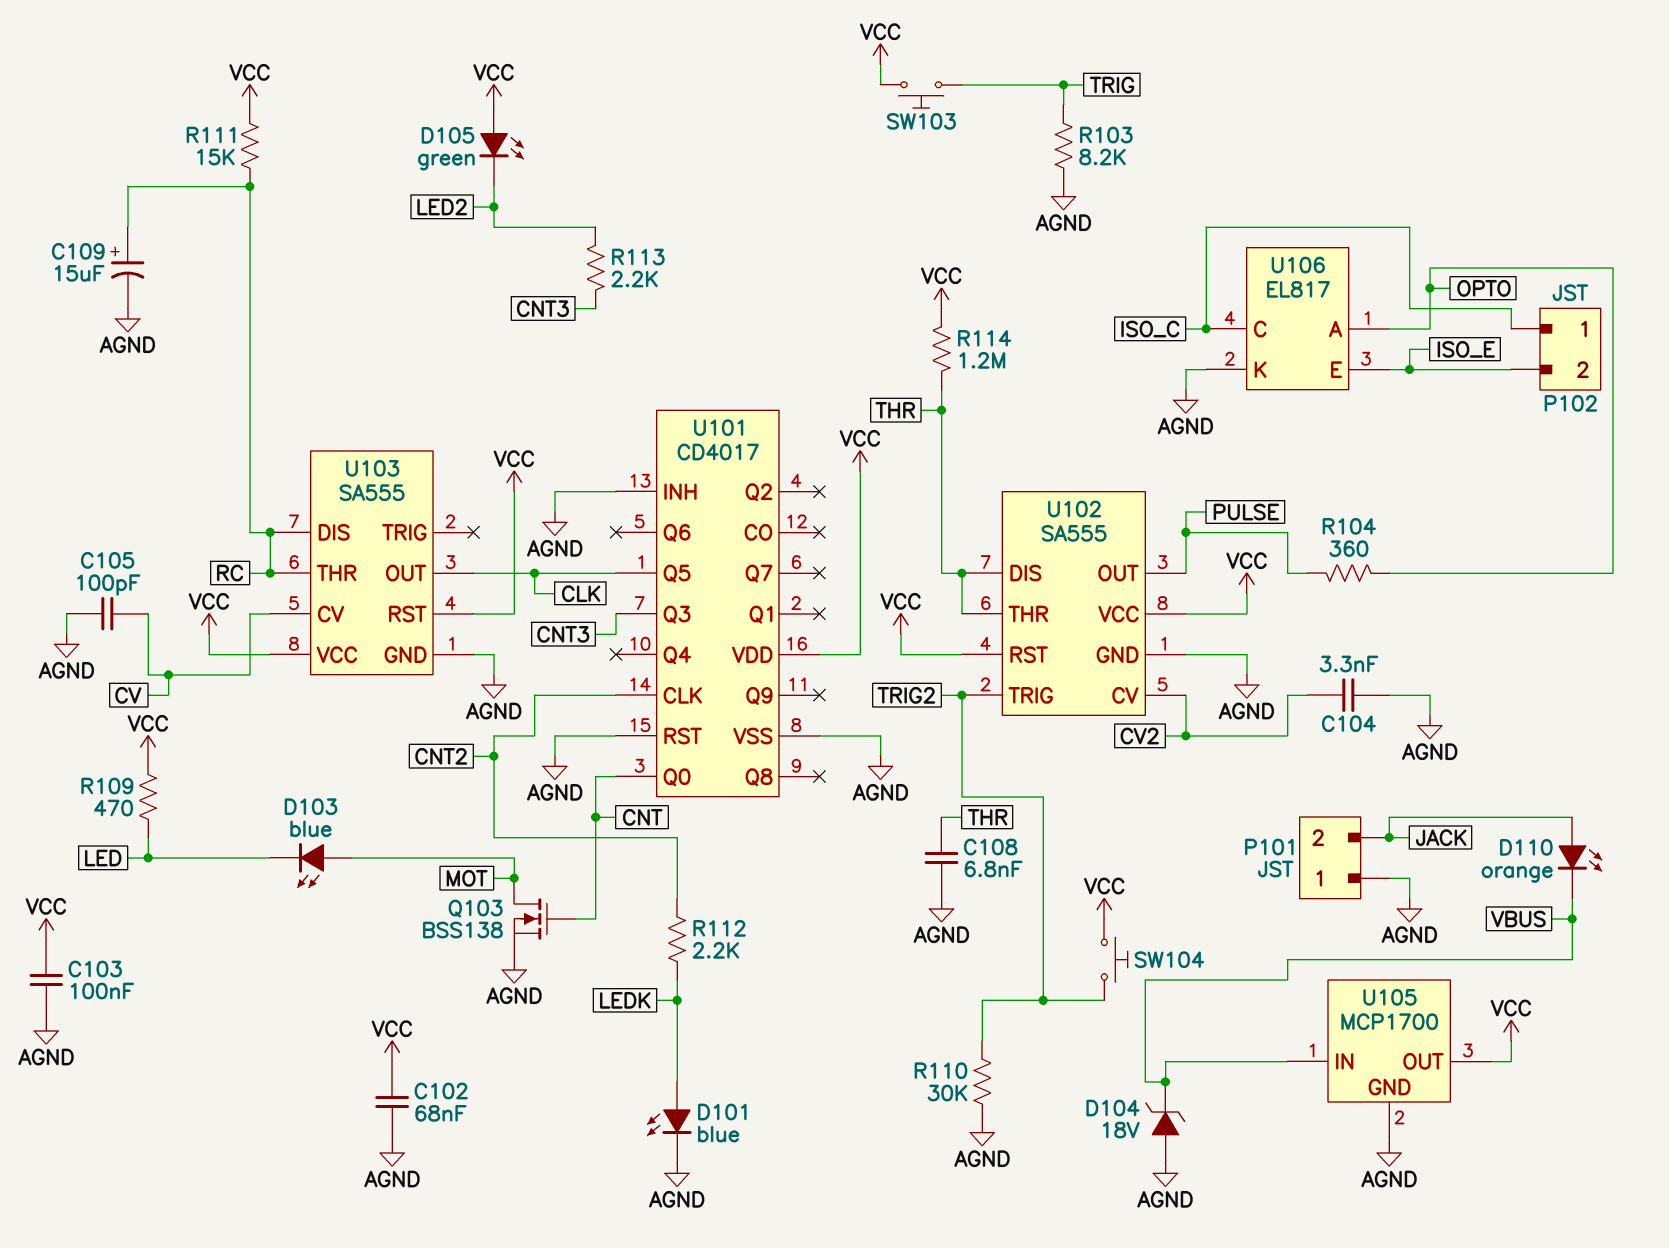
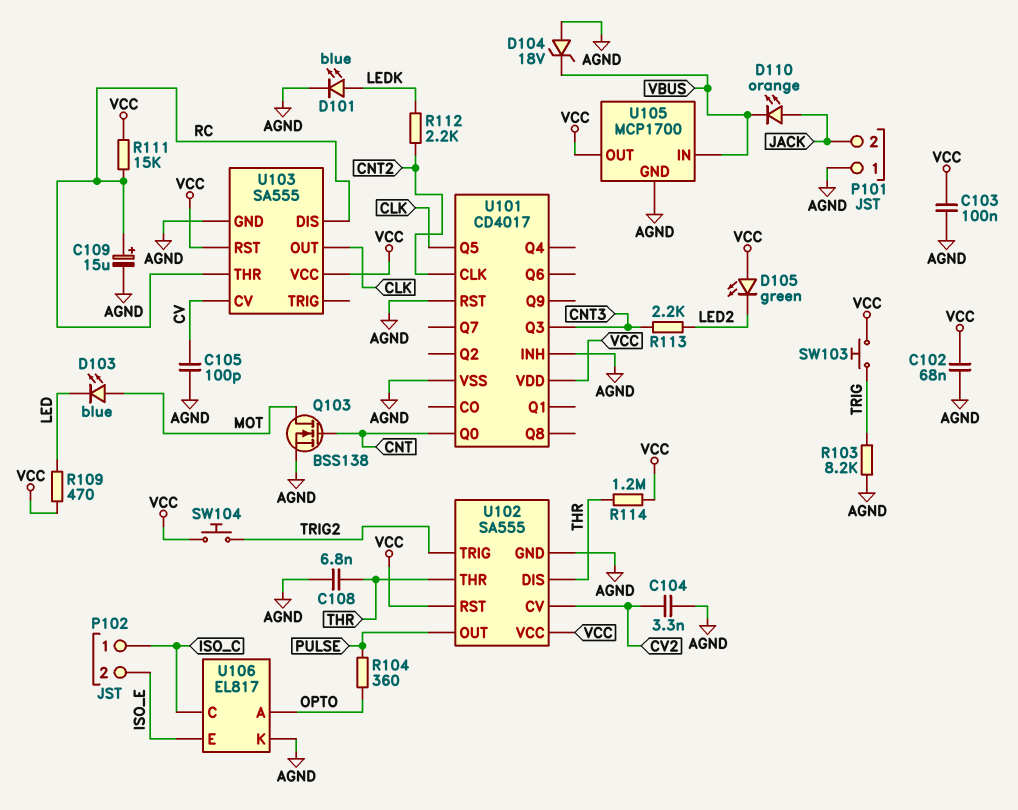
R110: 30k (AGND, TRIG2) -> none

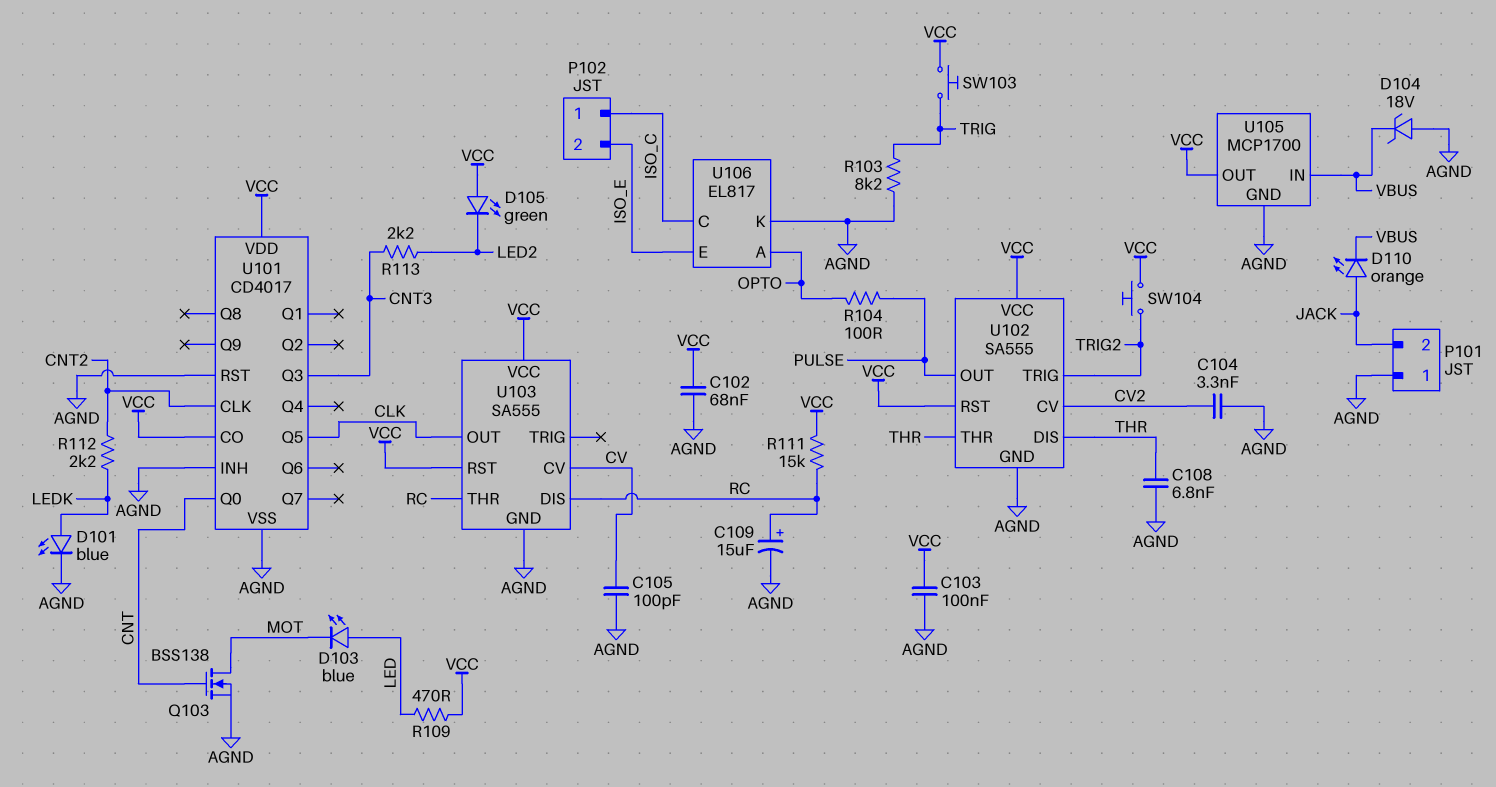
D103: LED blue (A MOT, K LED) -> LED blue (A LED, K MOT)
R104: 360 (OPTO, PULSE) -> 100 (OPTO, PULSE)
R114: 1.2M (THR, VCC) -> none
U101 pin CO: none -> VCC

